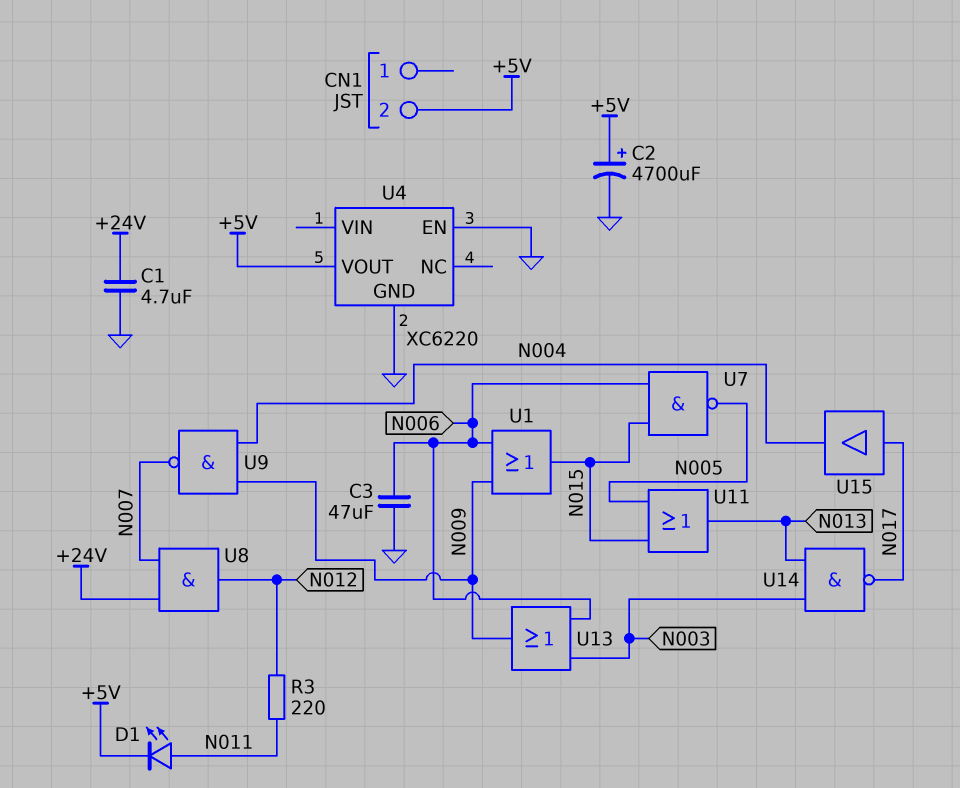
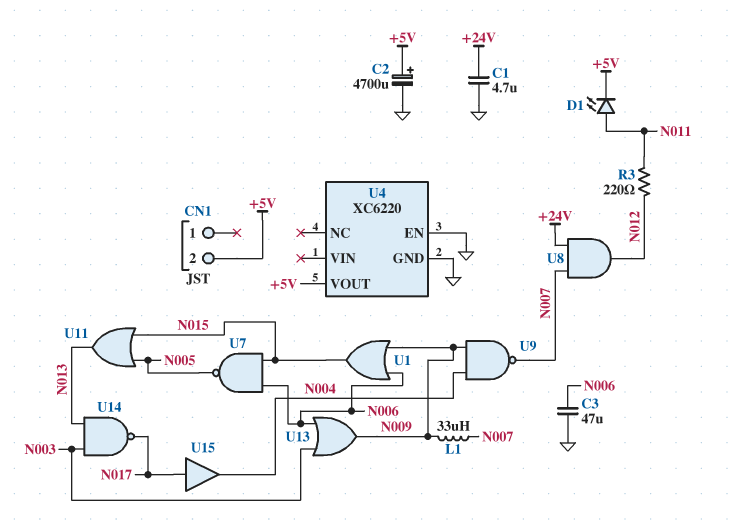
L1: none -> 33uH (N007, N009)

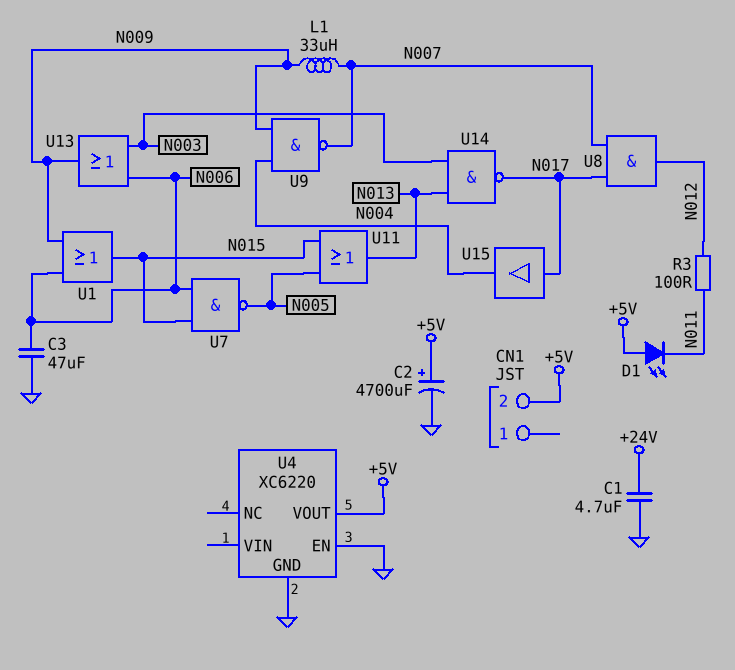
D1: LED (A N011, K +5V) -> LED (A +5V, K N011)
R3: 220 (N011, N012) -> 100 (N011, N012)
U8: AND (in +24V, in N007, out N012) -> AND (in N007, in N017, out N012)

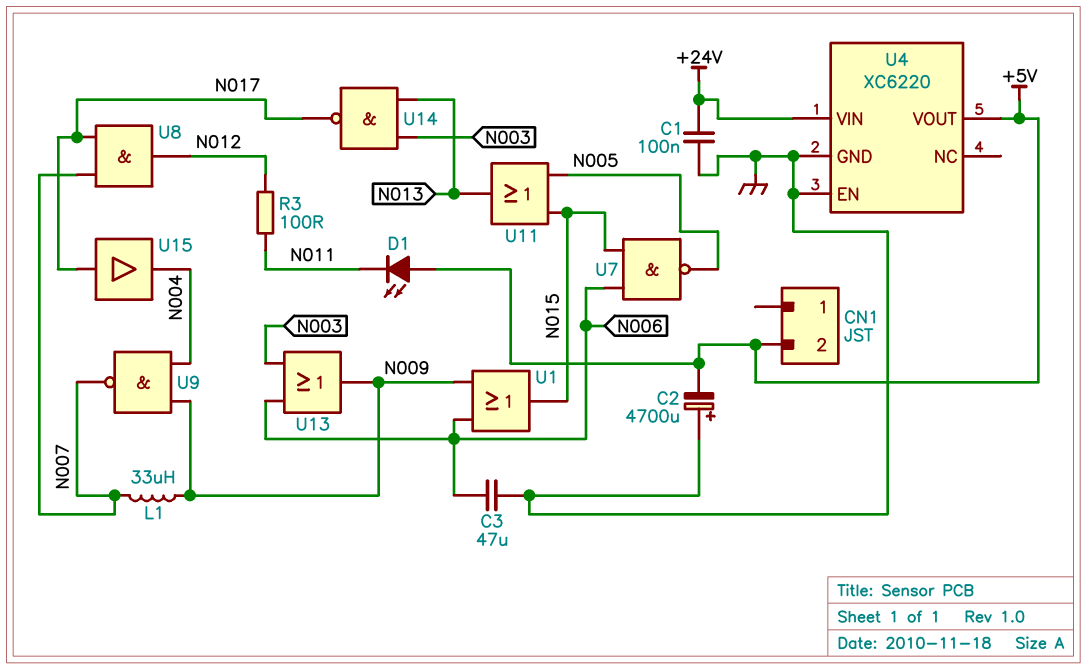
C1: 4.7uF (+24V, GND) -> 100nF (+24V, GND)
C2: 4700uF (plus +5V, minus GND) -> 4700uF (plus GND, minus +5V)
U4 pin VIN: none -> +24V

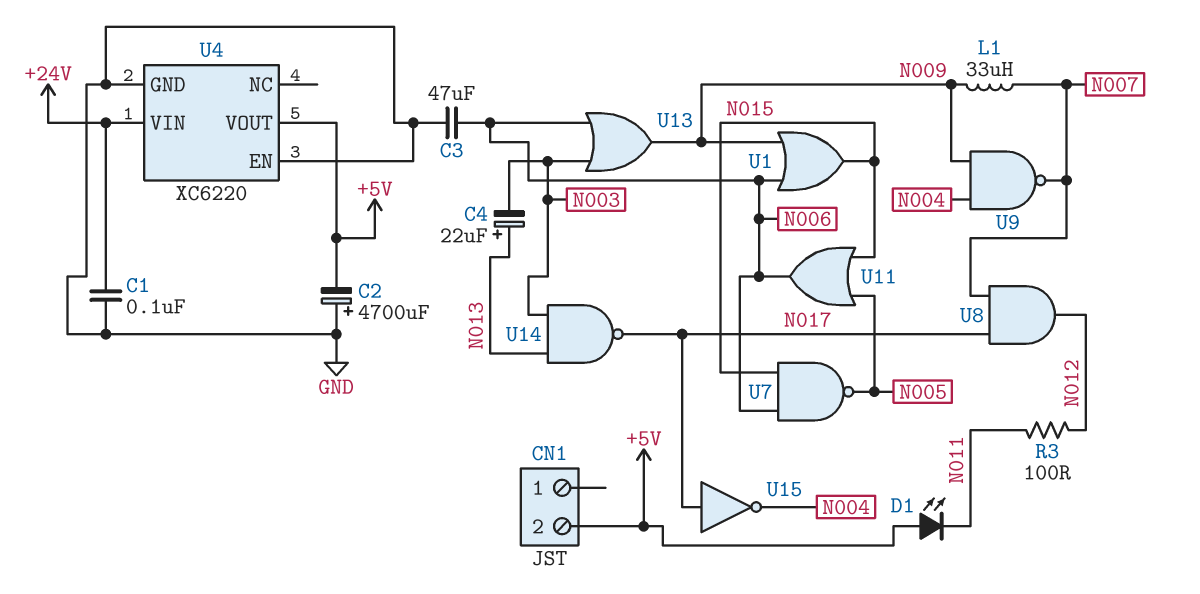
C4: none -> 22uF (plus N013, minus N003)
U11: OR (in N005, in N015, out N013) -> OR (in N005, in N015, out N006)
U15: buffer (in N017, out N004) -> NOT (in N017, out N004)

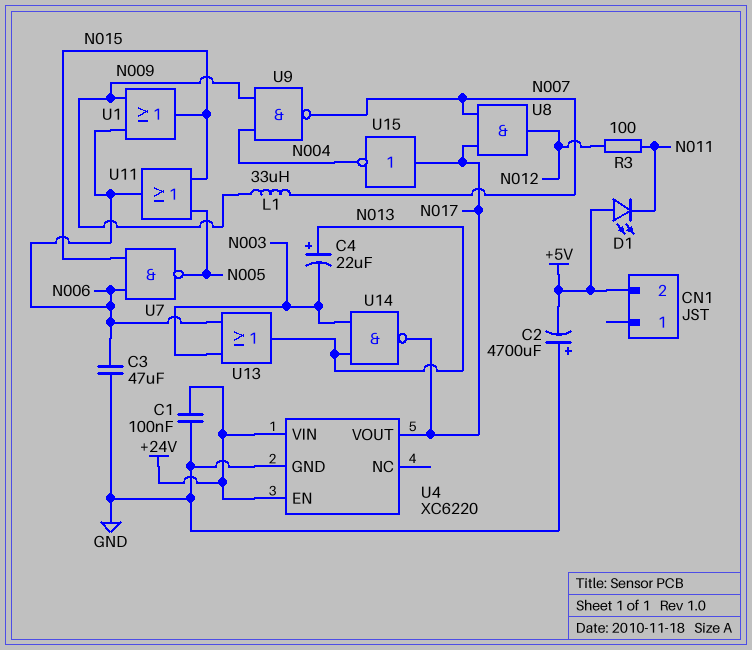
U4 pin EN: GND -> +24V
U4 pin VOUT: +5V -> N017
U13: OR (in N003, in N006, out N009) -> OR (in N003, in N006, out N013)

